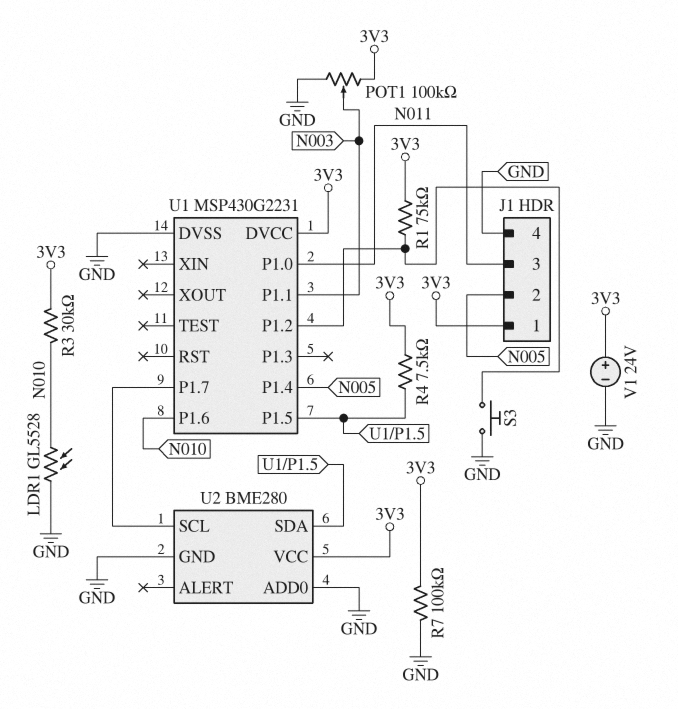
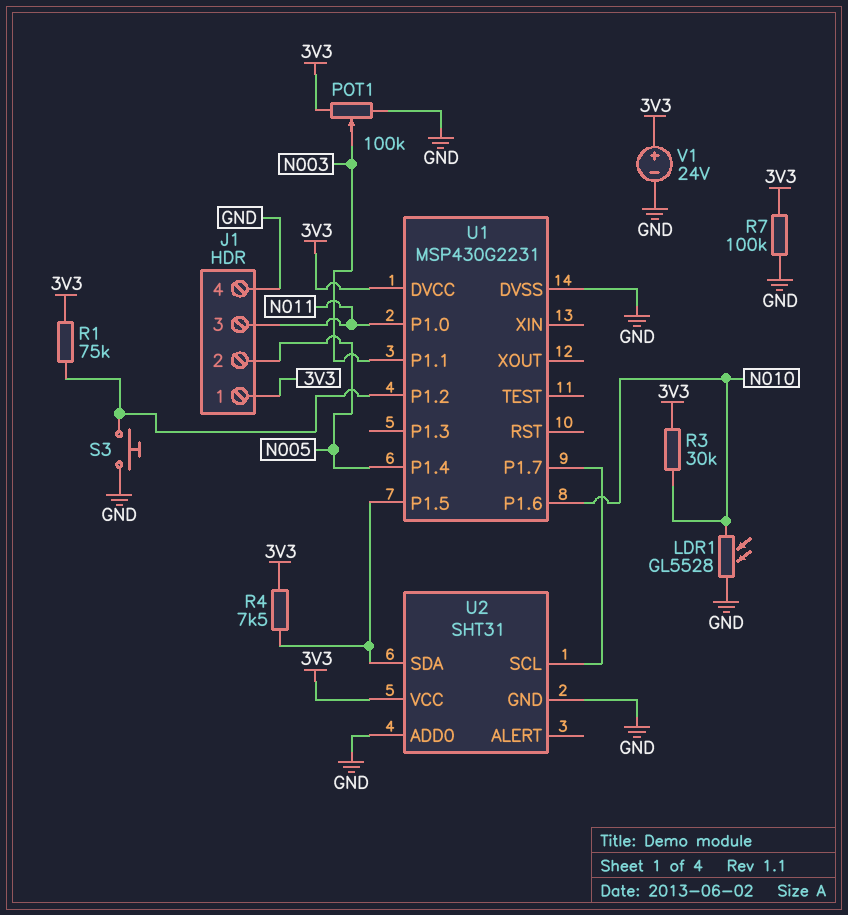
U2: BME280 -> SHT31

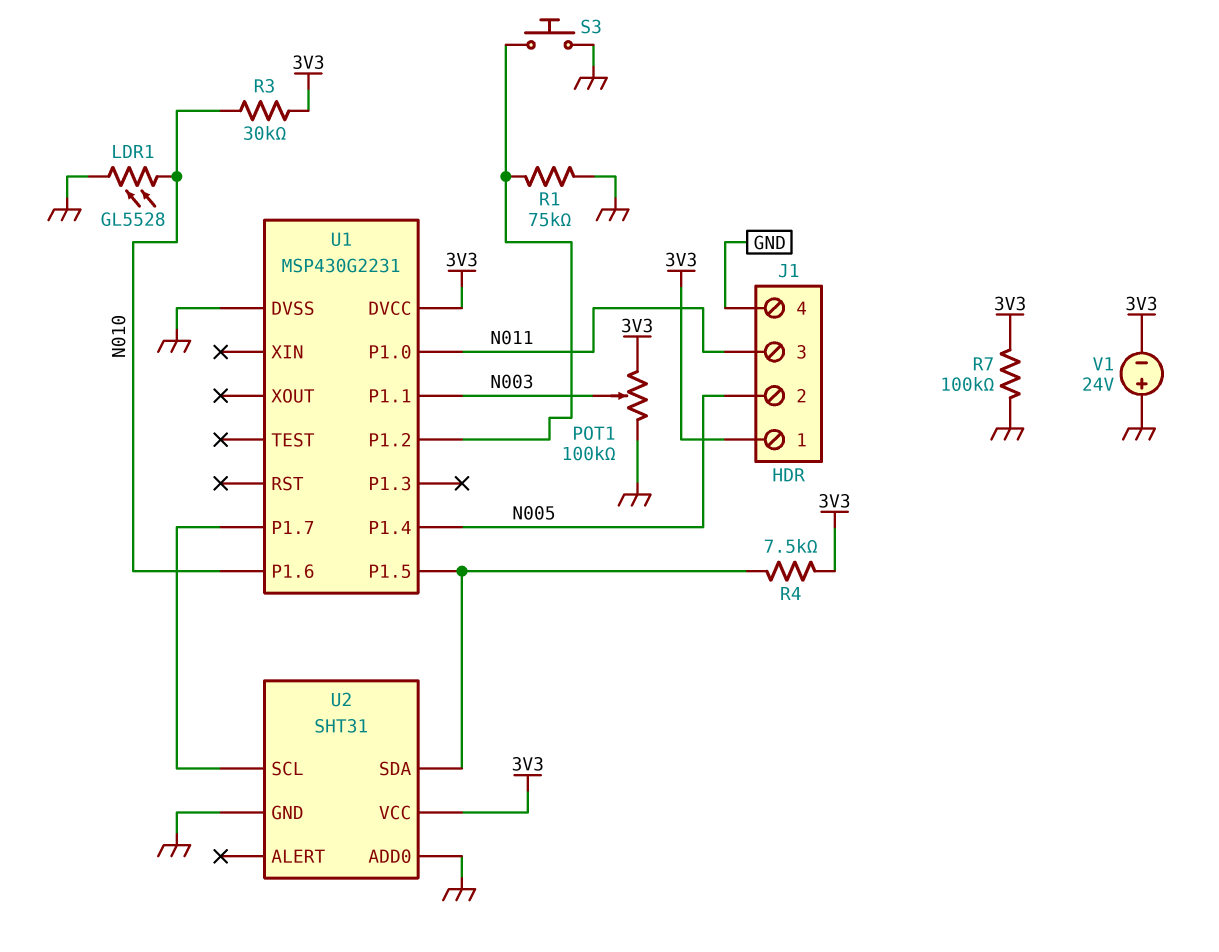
R1: 75k (3V3, U1/P1.2) -> 75k (GND, U1/P1.2)
V1: 24V (plus 3V3, minus GND) -> 24V (plus GND, minus 3V3)

